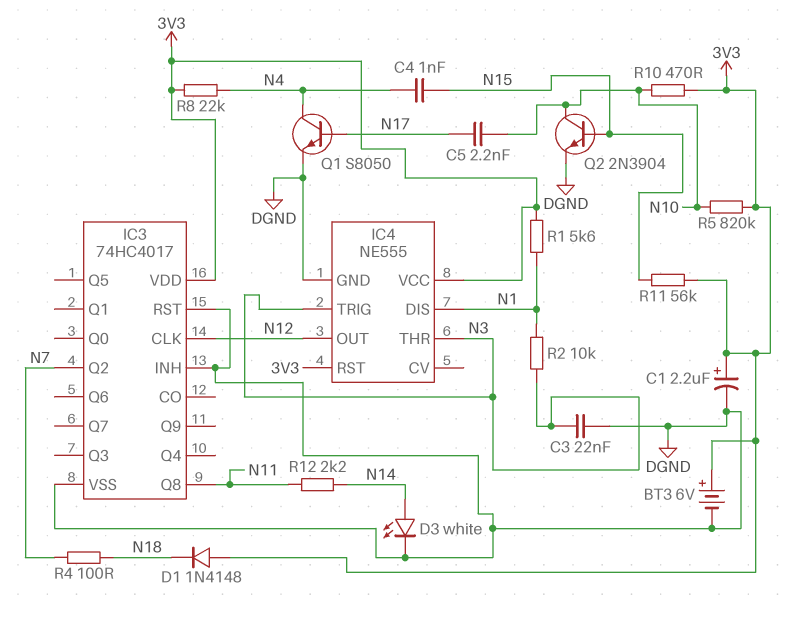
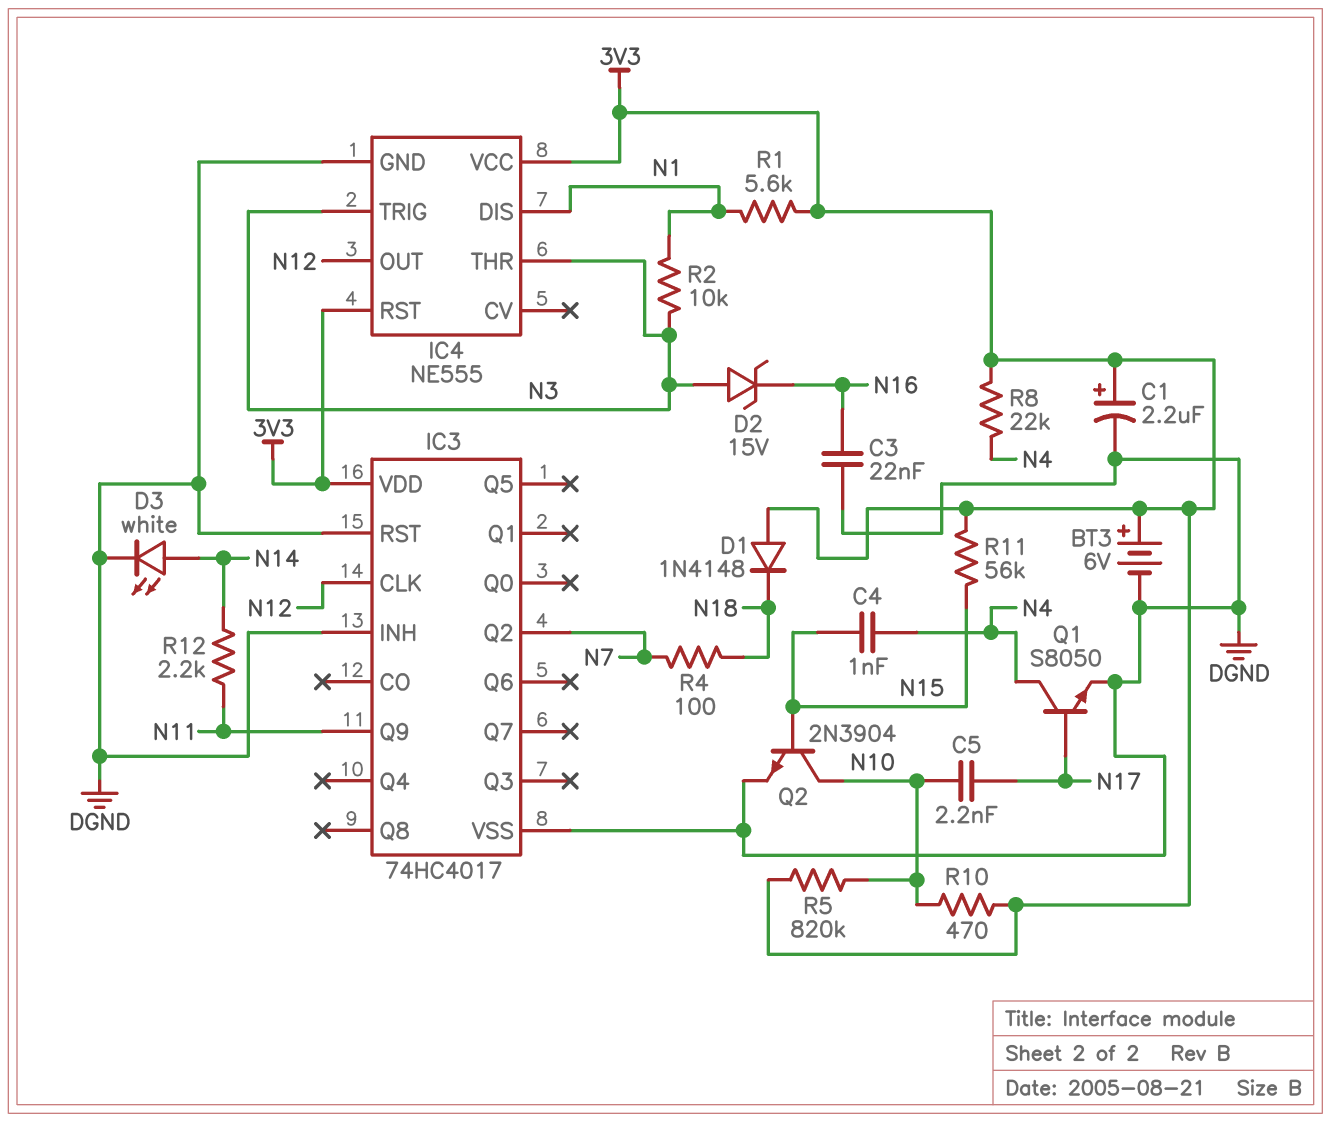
C3: 22nF (DGND, N3) -> 22nF (DGND, N16)
D2: none -> zener 15V (A N3, K N16)
IC3 pin Q8: N11 -> none
IC3 pin Q9: none -> N11

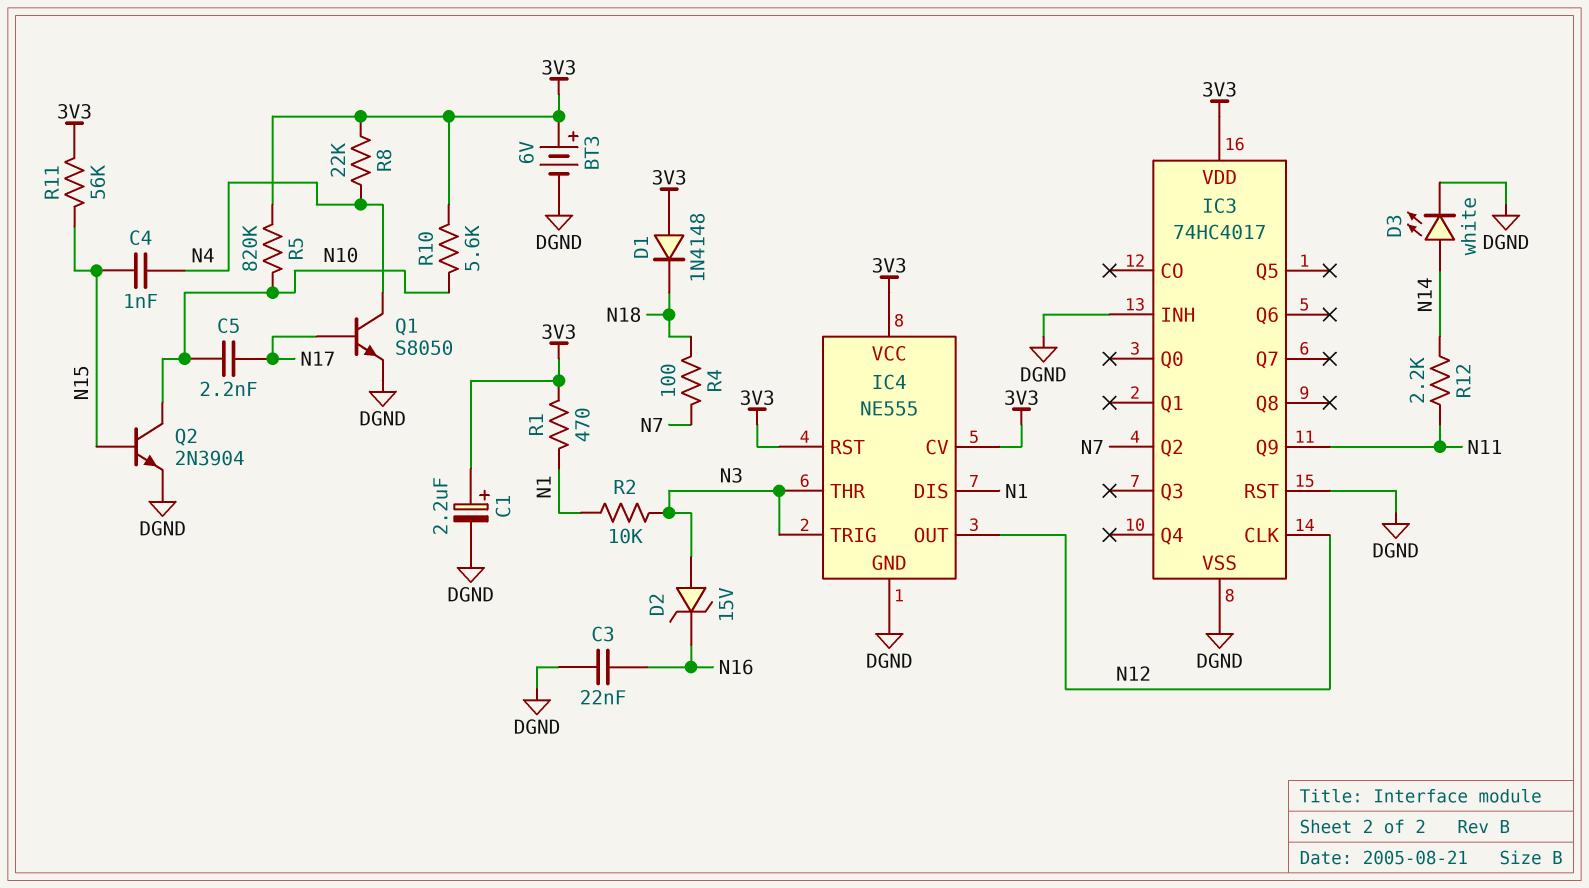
IC4 pin CV: none -> 3V3
R1: 5.6k (3V3, N1) -> 470 (3V3, N1)
R10: 470 (3V3, N10) -> 5.6k (3V3, N10)

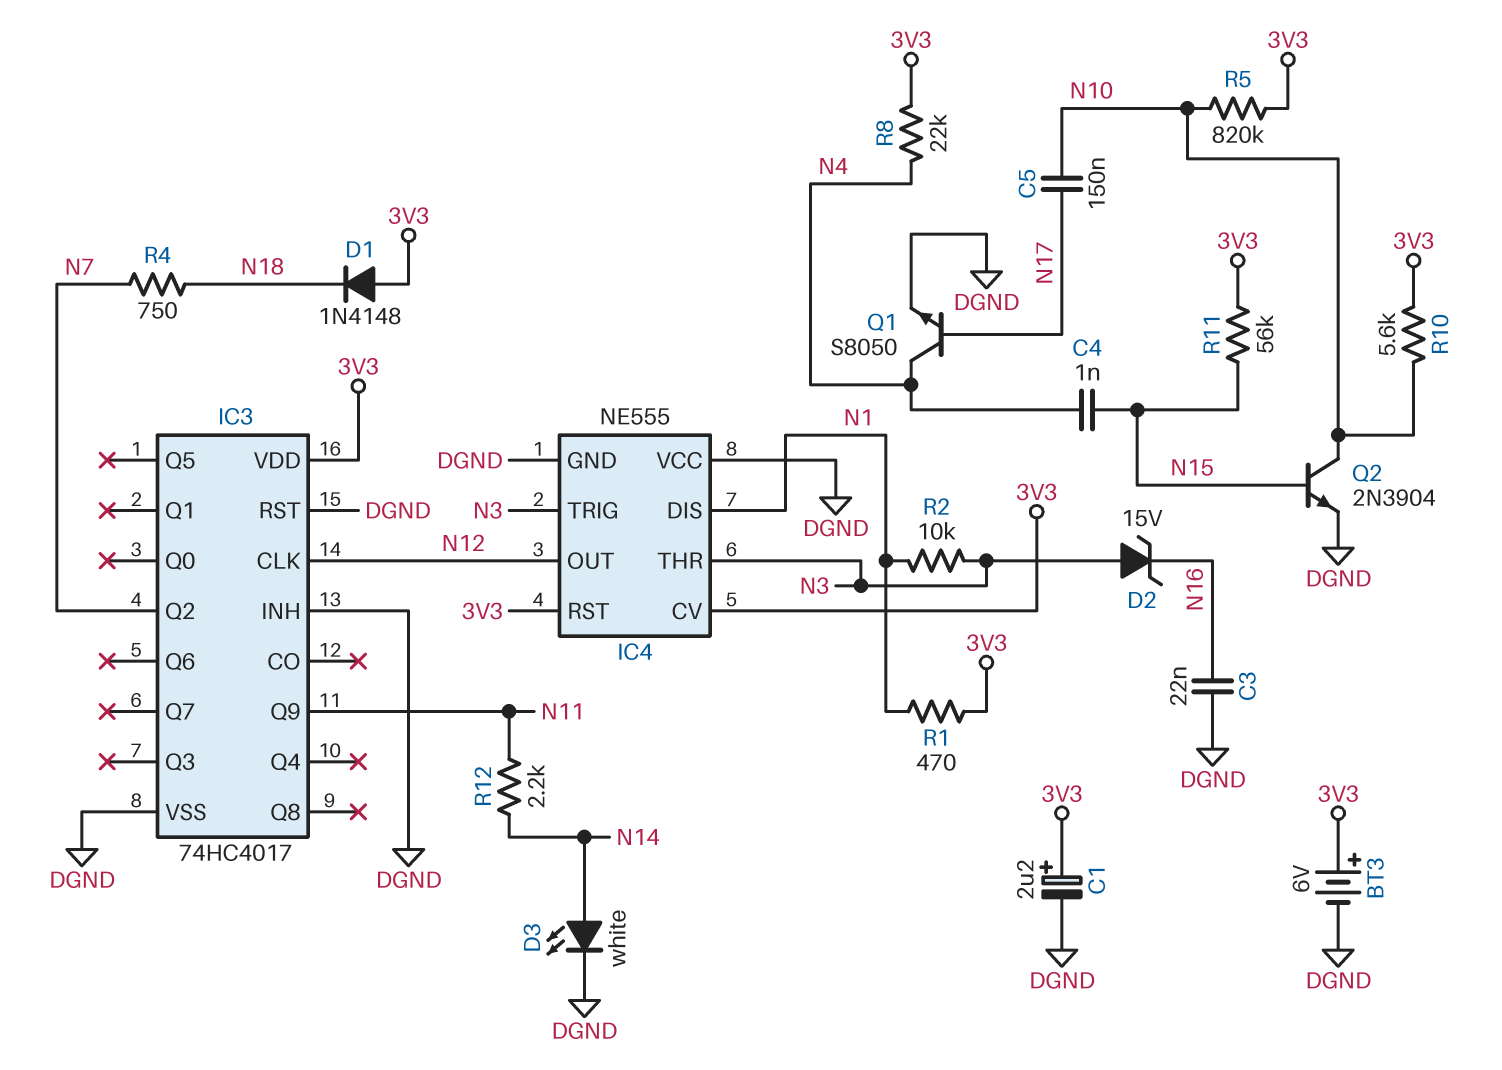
C5: 2.2nF (N10, N17) -> 150nF (N10, N17)
IC4 pin VCC: 3V3 -> DGND
R4: 100 (N7, N18) -> 750 (N7, N18)

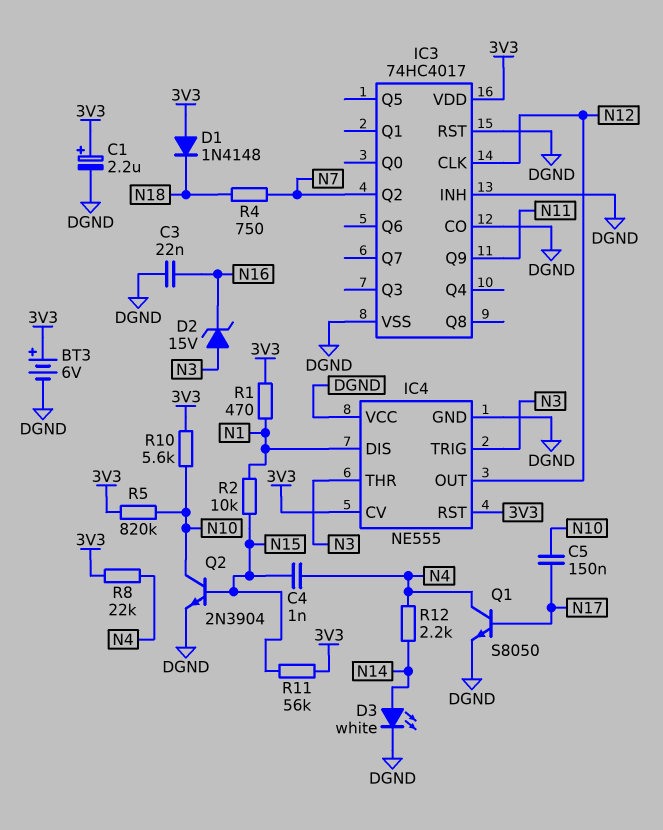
IC3 pin CO: none -> DGND
R2: 10k (N1, N3) -> 10k (N1, N15)
R12: 2.2k (N11, N14) -> 2.2k (N4, N14)

